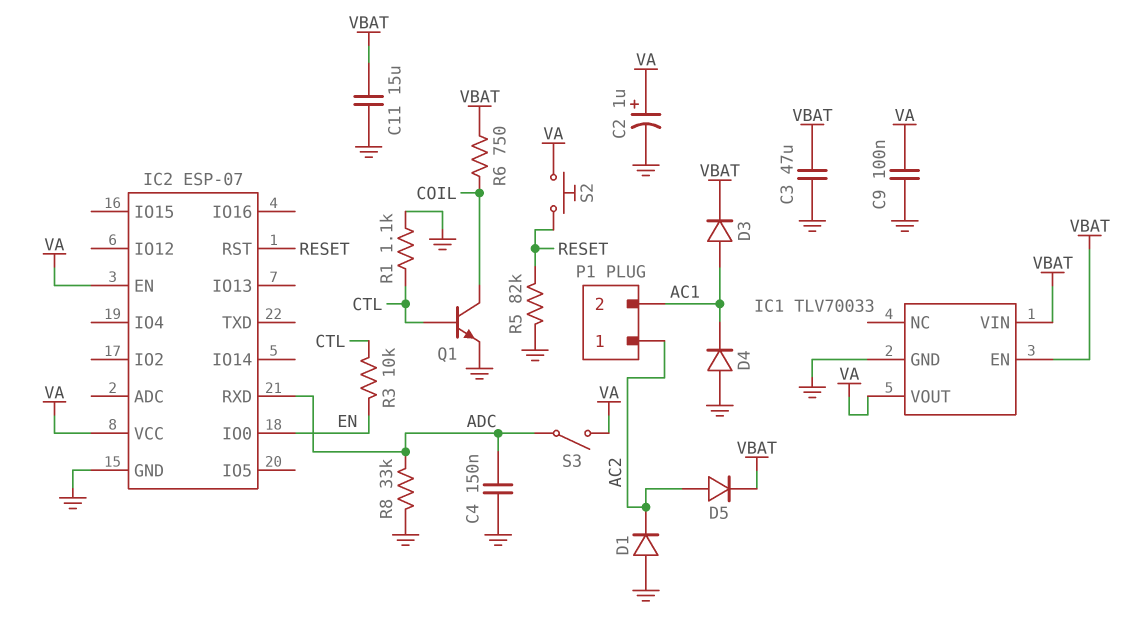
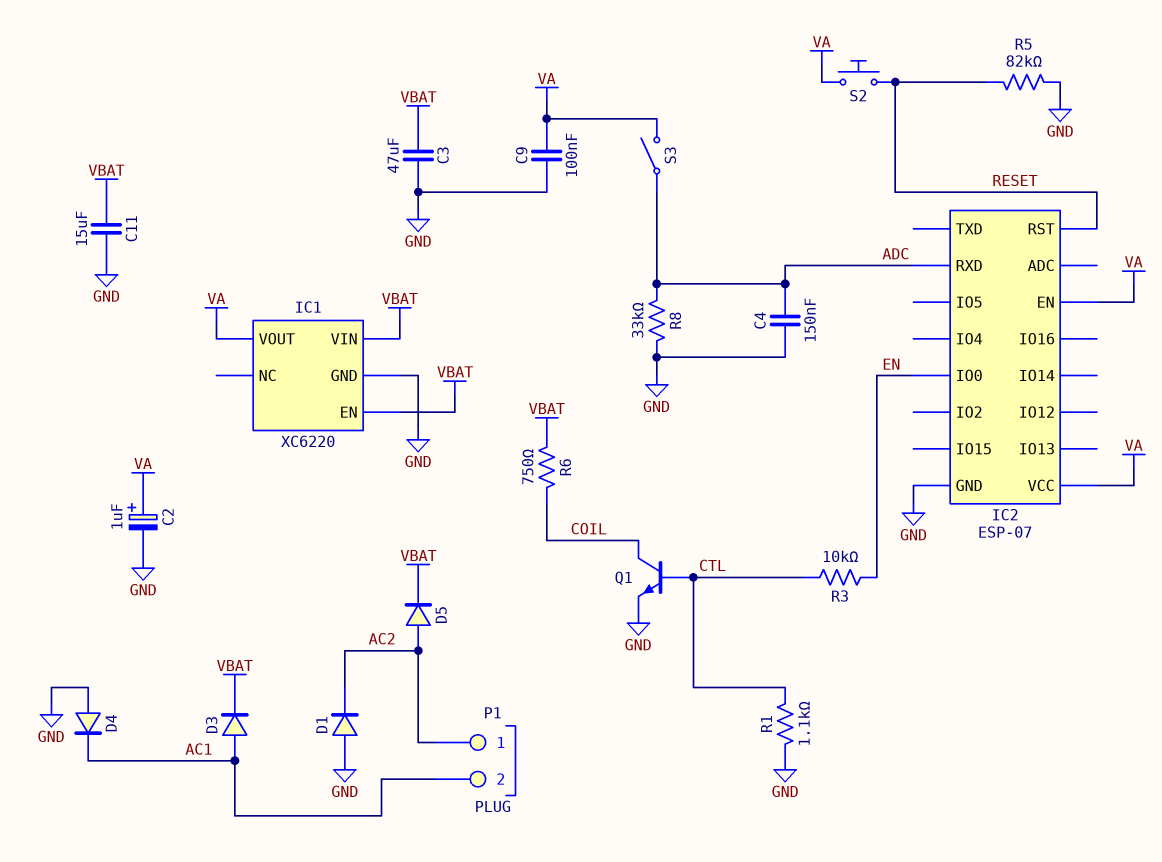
IC1: TLV70033 -> XC6220

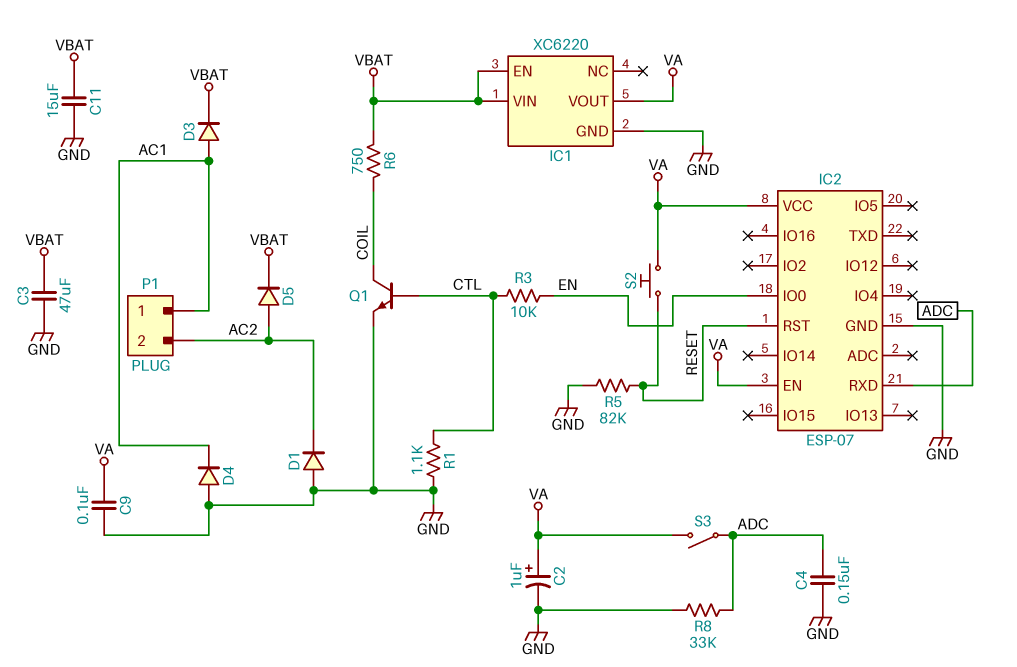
P1 pin 1: AC2 -> AC1
P1 pin 2: AC1 -> AC2

